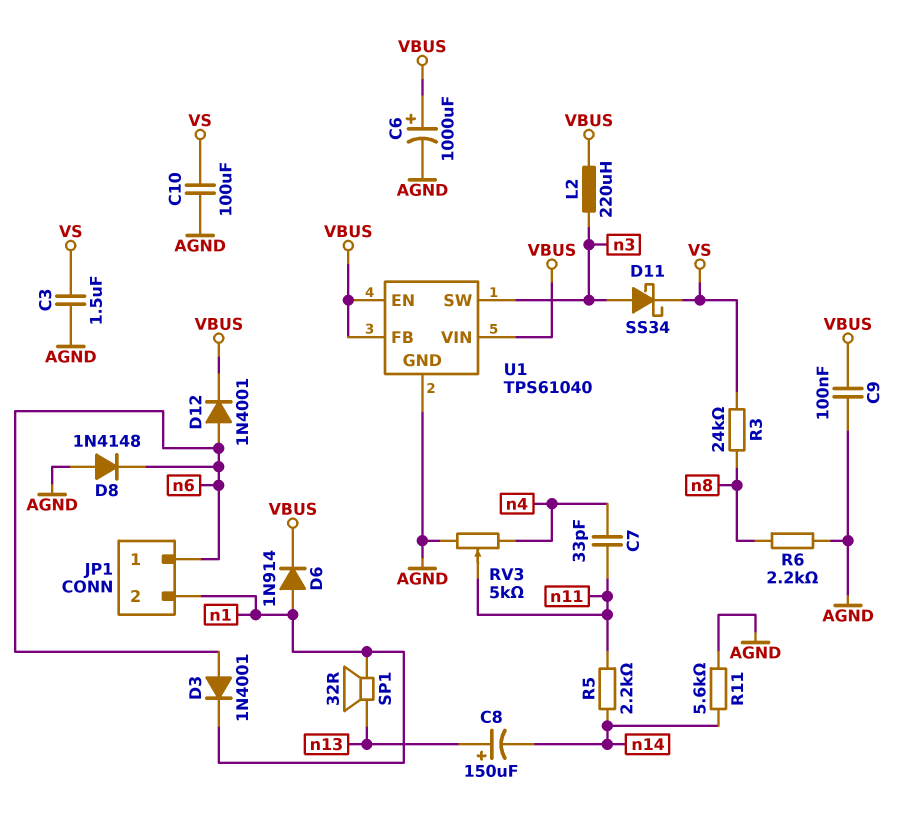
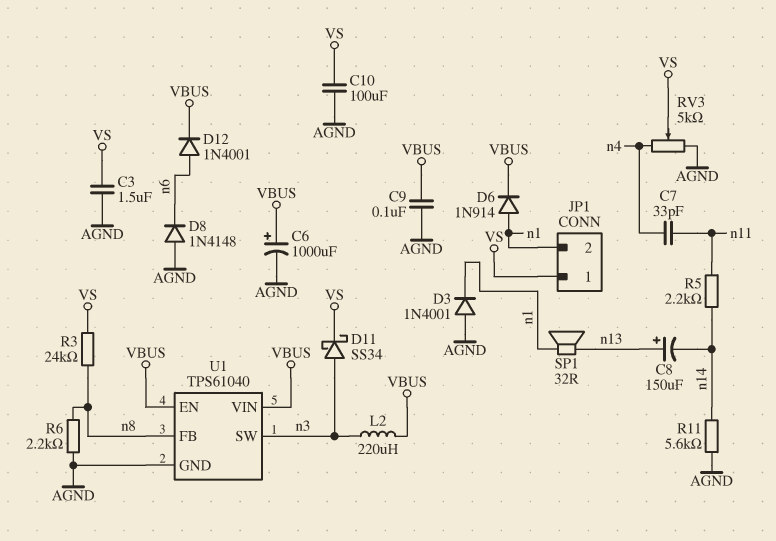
D3: diode 1N4001 (A n6, K n1) -> diode 1N4001 (A AGND, K n1)
JP1 pin 1: n6 -> VS
RV3: 5k (AGND, n4, wiper n11) -> 5k (AGND, n4, wiper VS)
U1 pin FB: VBUS -> n8

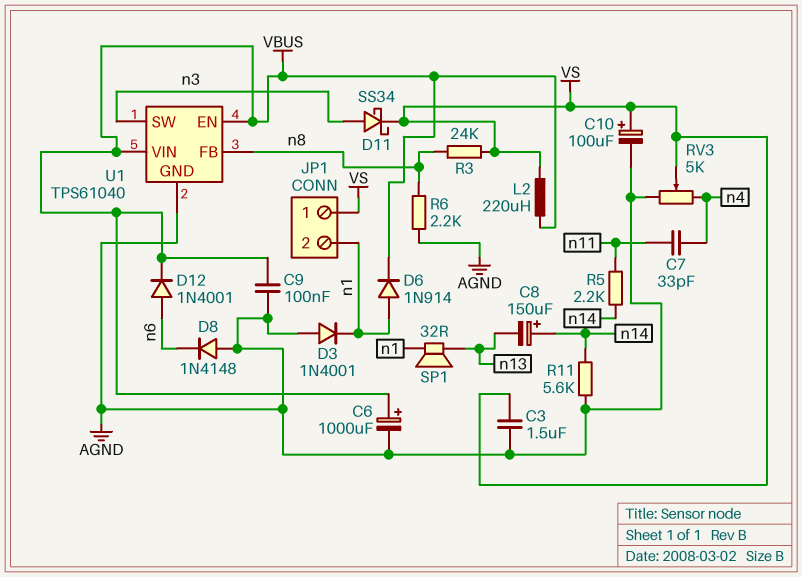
C8: 150uF (plus n13, minus n14) -> 150uF (plus n14, minus n13)
C10: 100uF (AGND, VS) -> 100uF (plus VS, minus AGND)
L2: 220uH (VBUS, n3) -> 220uH (VBUS, VS)

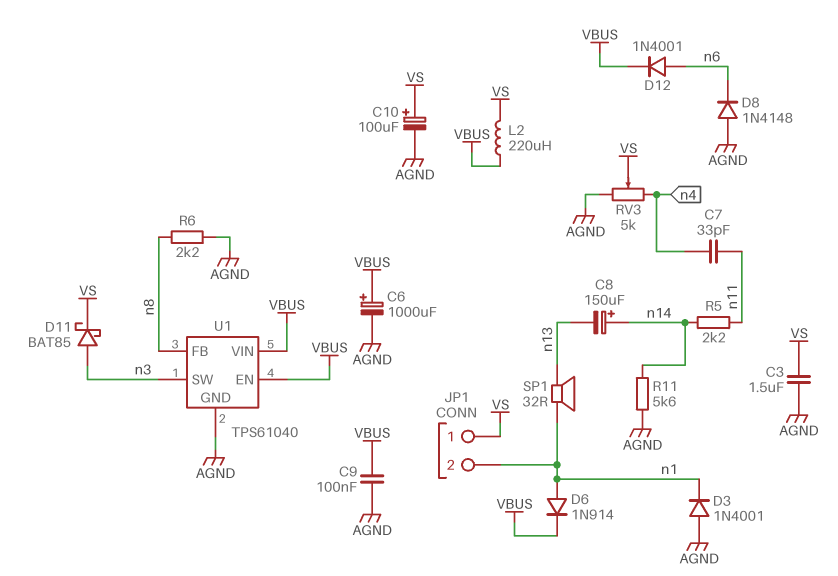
D11: schottky SS34 (A n3, K VS) -> schottky BAT85 (A n3, K VS)
R3: 24k (VS, n8) -> none

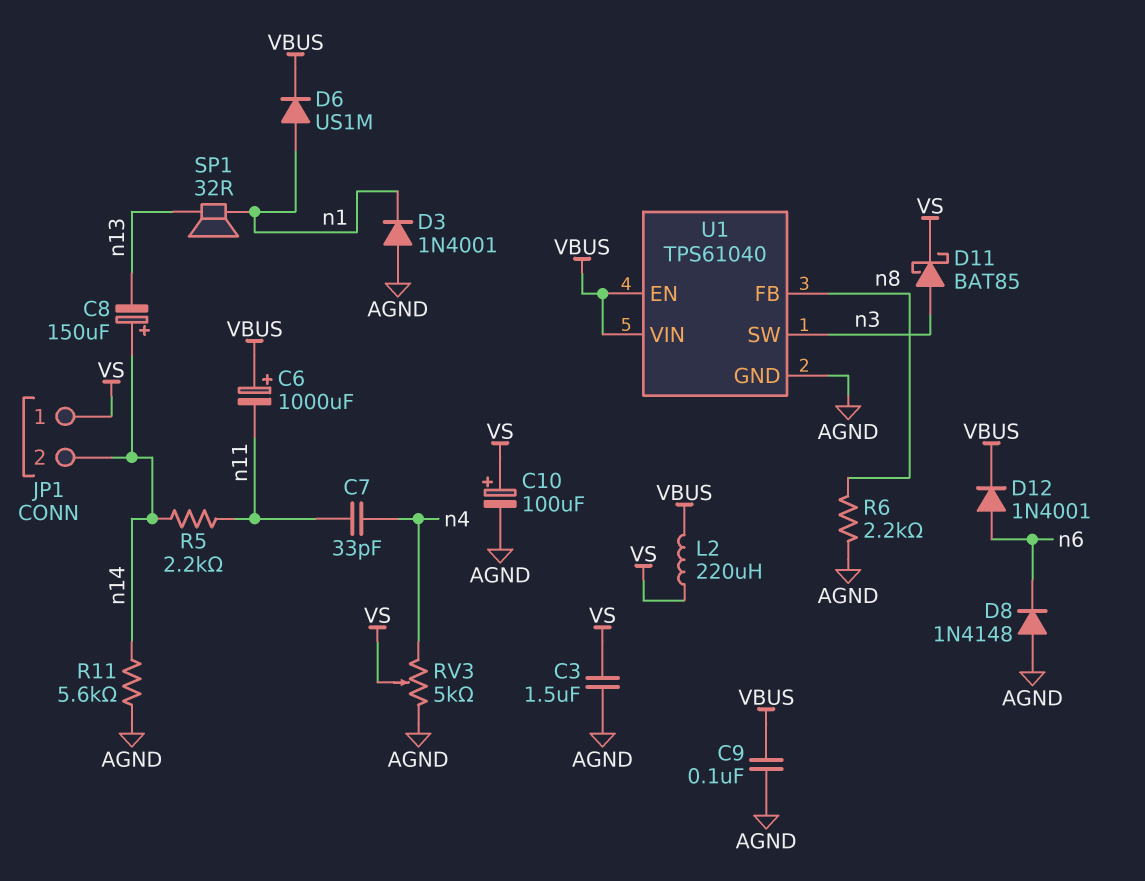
C6: 1000uF (plus VBUS, minus AGND) -> 1000uF (plus VBUS, minus n11)
D6: diode 1N914 (A n1, K VBUS) -> diode US1M (A n1, K VBUS)
JP1 pin 2: n1 -> n14

